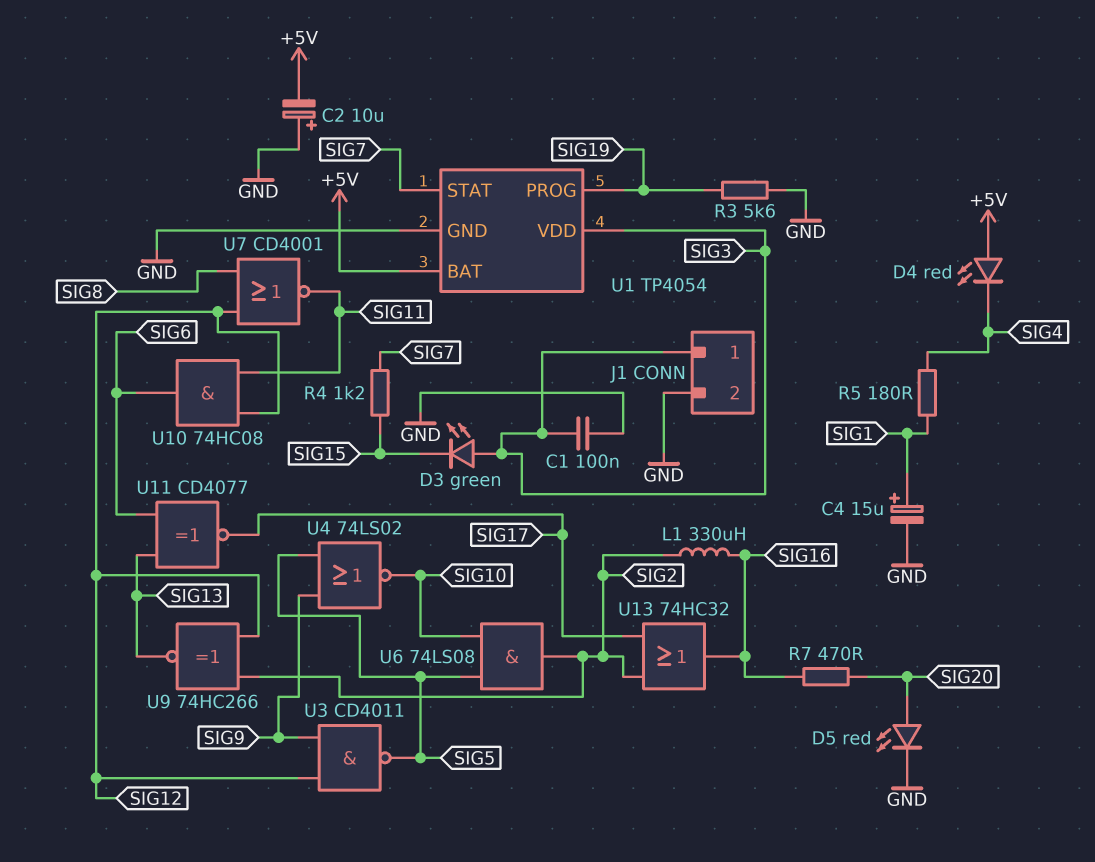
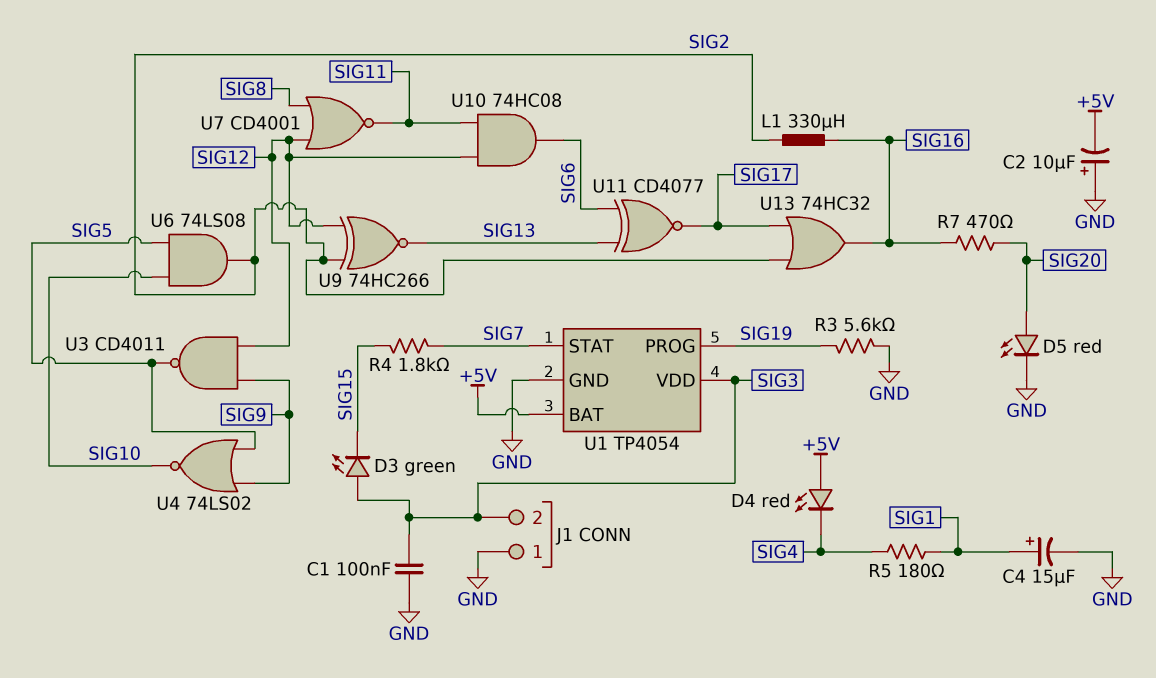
J1 pin 1: SIG3 -> GND
J1 pin 2: GND -> SIG3
R4: 1.2k (SIG7, SIG15) -> 1.8k (SIG7, SIG15)

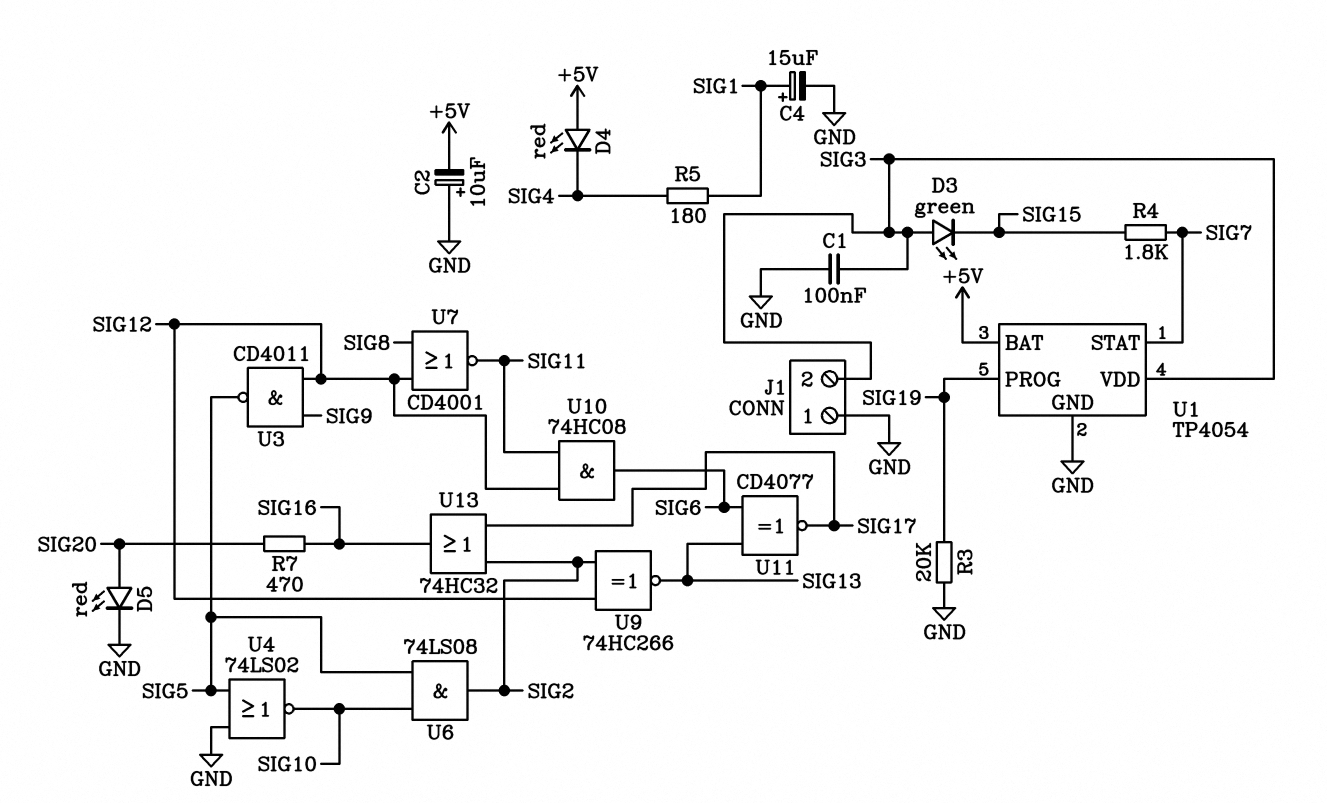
L1: 330uH (SIG2, SIG16) -> none
R3: 5.6k (GND, SIG19) -> 20k (GND, SIG19)
U4: NOR 74LS02 (in SIG5, in SIG9, out SIG10) -> NOR 74LS02 (in GND, in SIG5, out SIG10)

